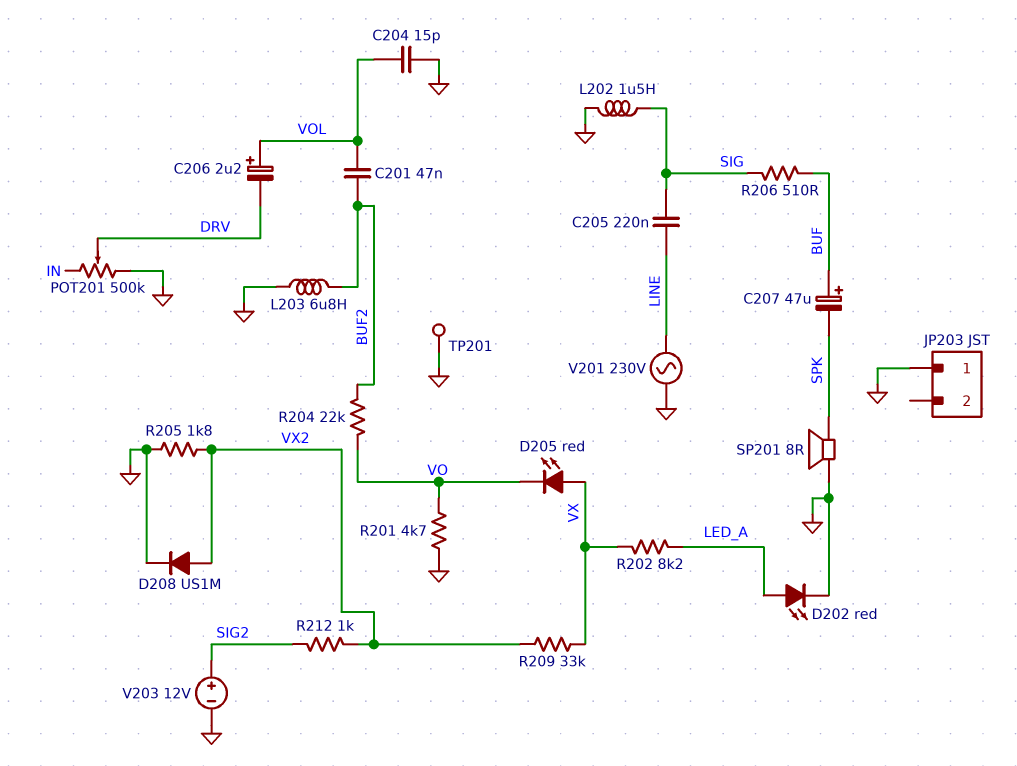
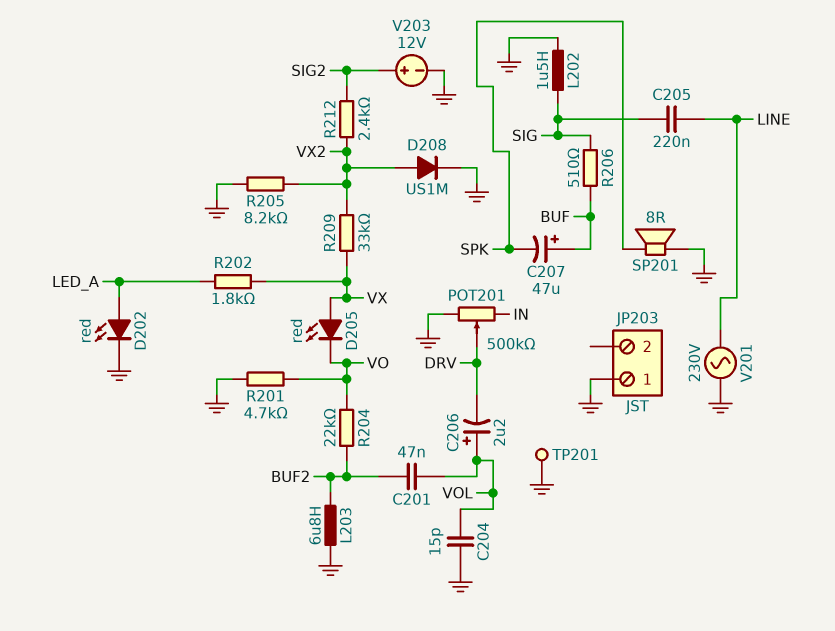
R202: 8.2k (LED_A, VX) -> 1.8k (LED_A, VX)
R205: 1.8k (GND, VX2) -> 8.2k (GND, VX2)
R212: 1k (SIG2, VX2) -> 2.4k (SIG2, VX2)

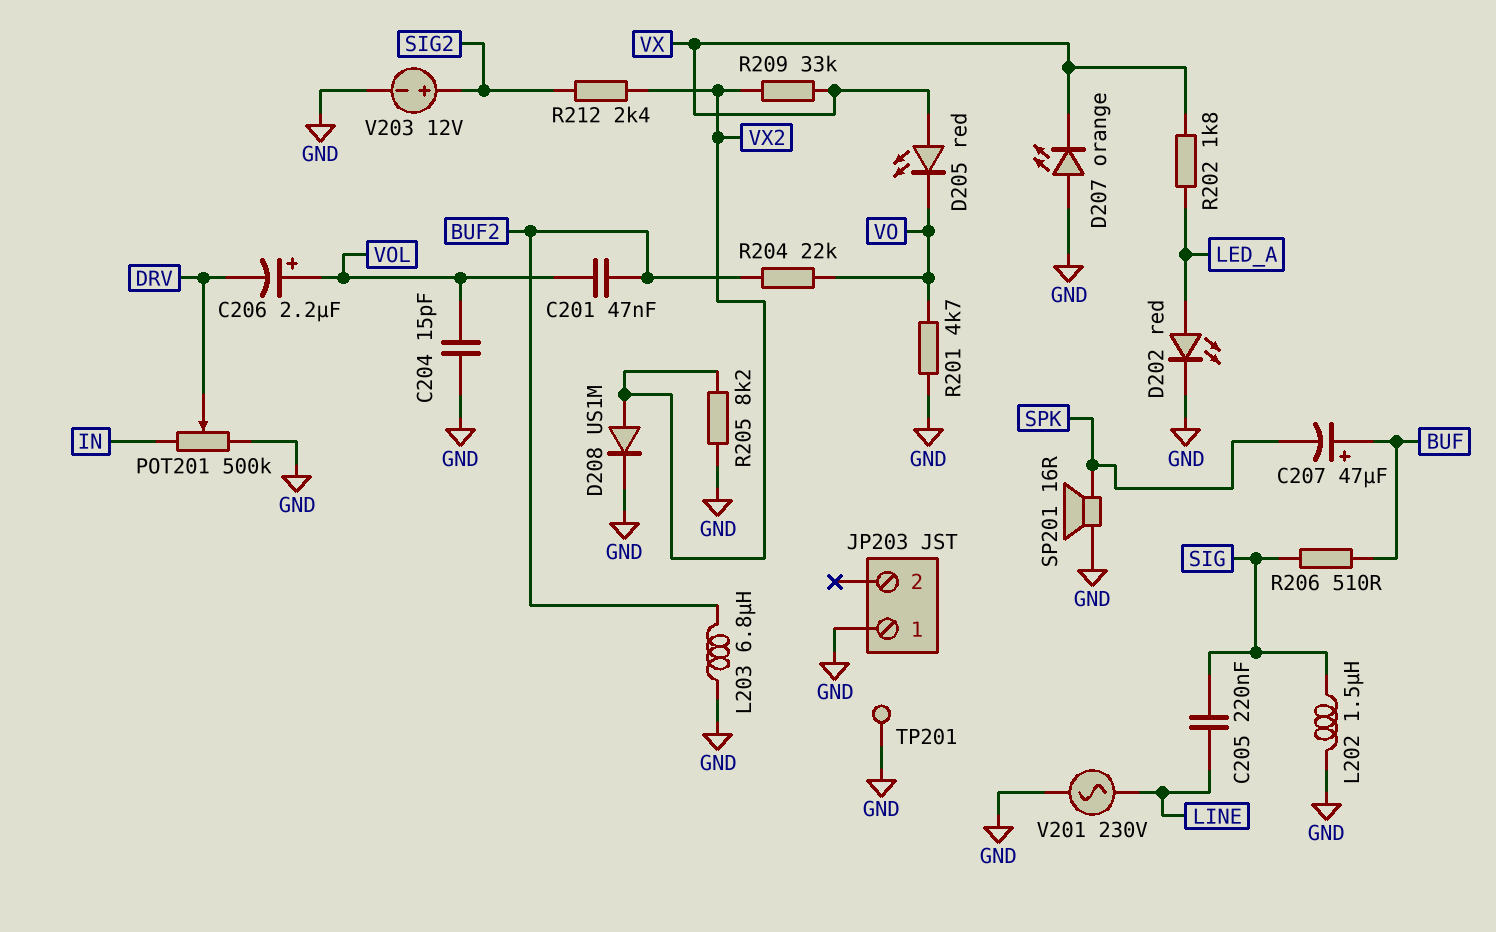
D207: none -> LED orange (A GND, K VX)
SP201: speaker 8R (GND, SPK) -> speaker 16R (GND, SPK)

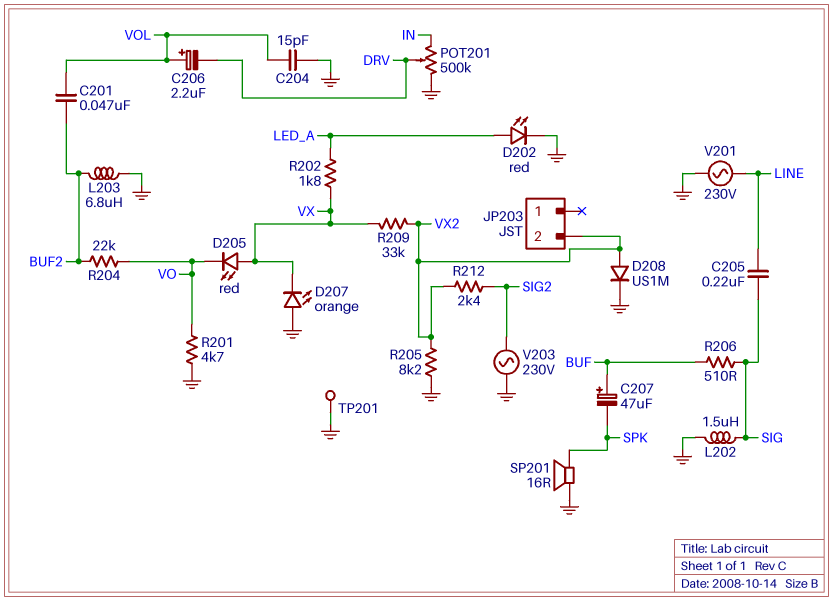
JP203 pin 1: GND -> none
JP203 pin 2: none -> VX2
V203: 12V (plus SIG2, minus GND) -> AC 230V (GND, SIG2)

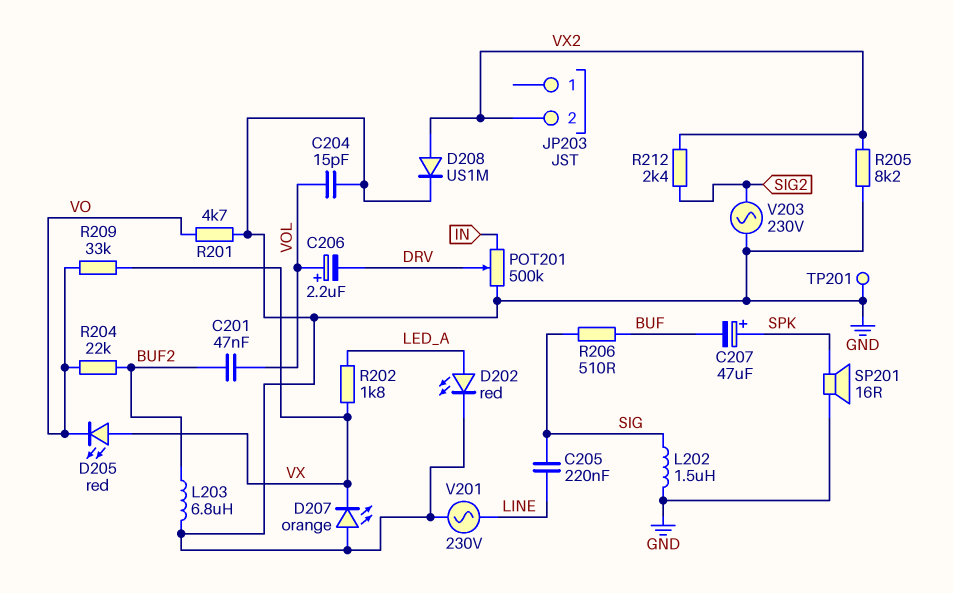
C207: 47uF (plus BUF, minus SPK) -> 47uF (plus SPK, minus BUF)
R209: 33k (VX, VX2) -> 33k (VO, VX)

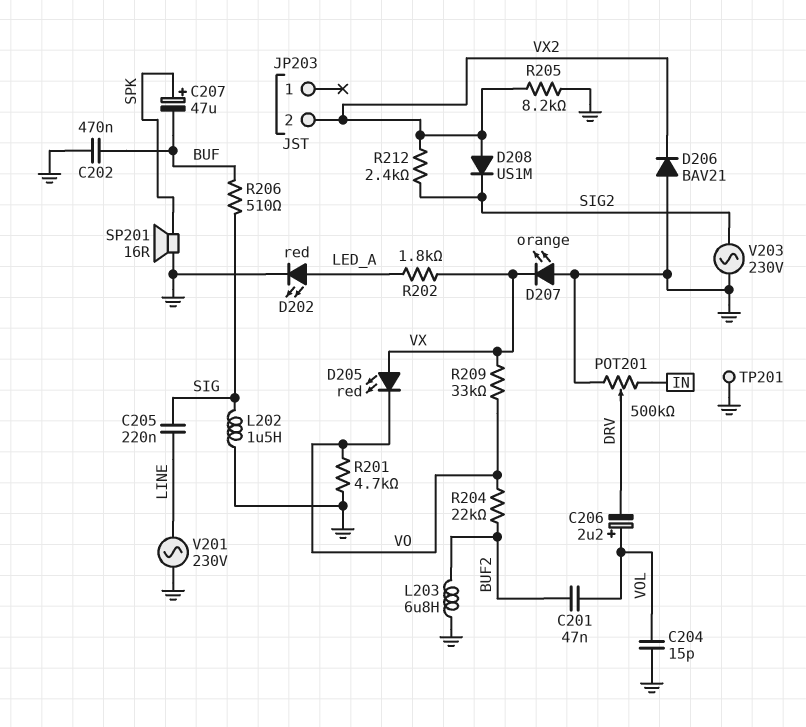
C202: none -> 470nF (BUF, GND)
D206: none -> diode BAV21 (A GND, K VX2)
D208: diode US1M (A VX2, K GND) -> diode US1M (A VX2, K SIG2)

